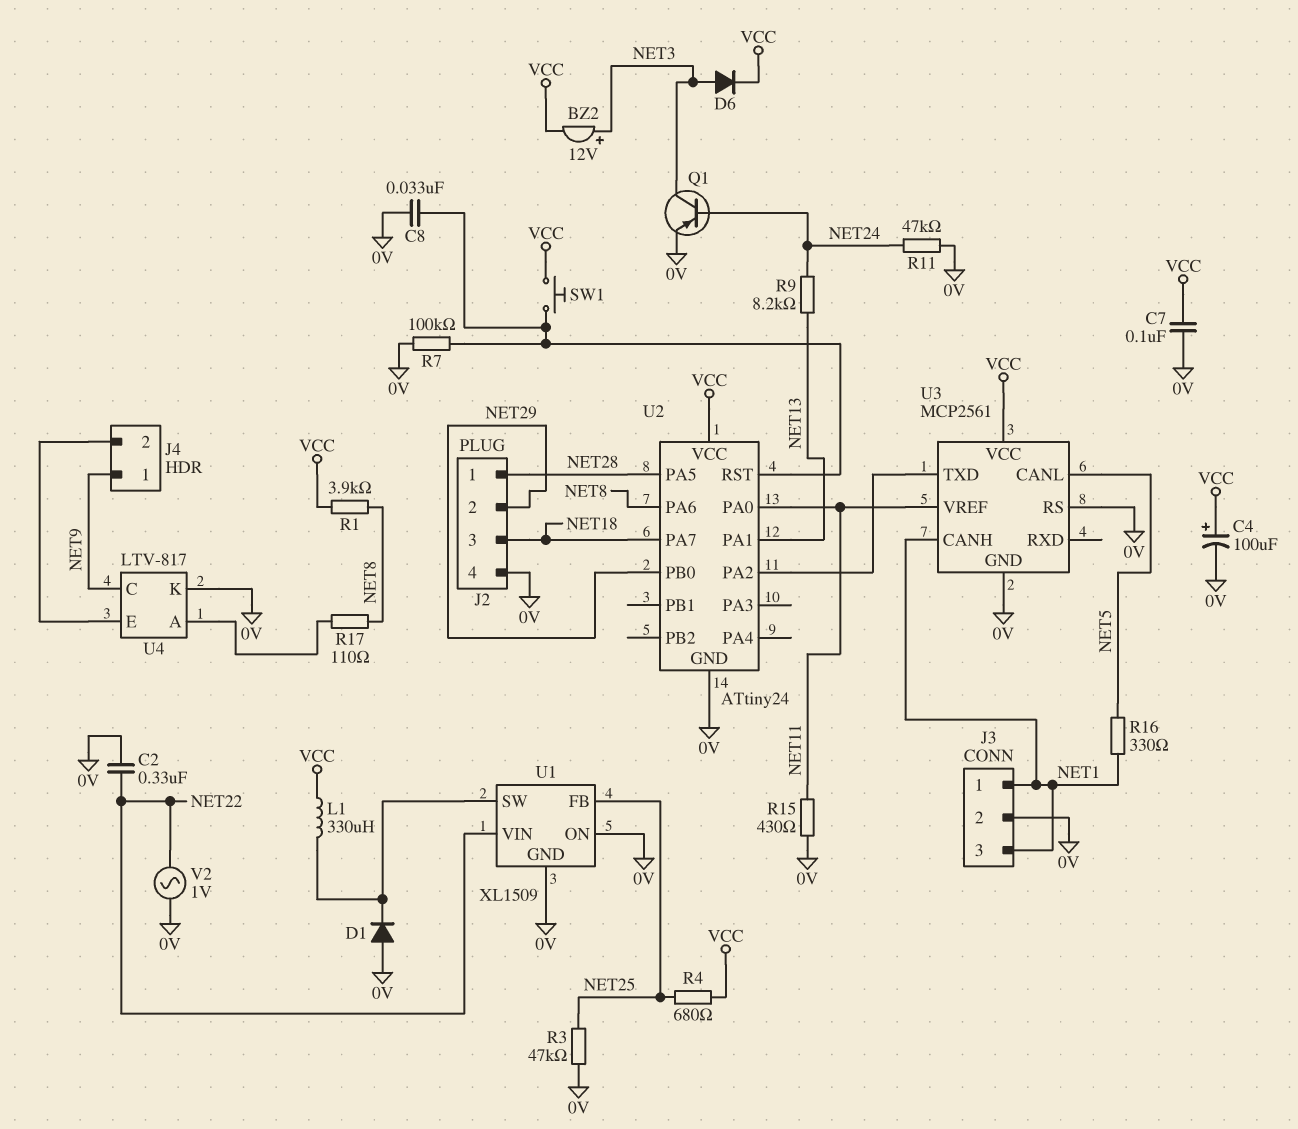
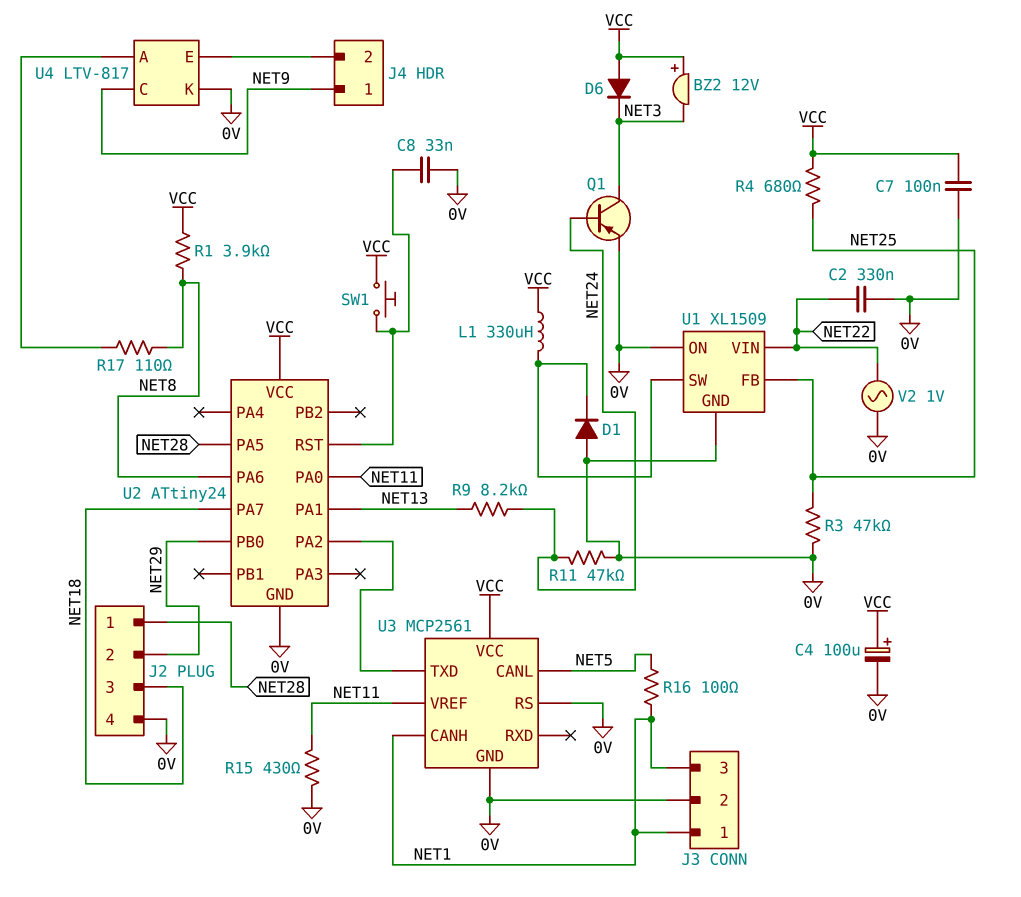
BZ2: buzzer 12V (plus NET3, minus VCC) -> buzzer 12V (plus VCC, minus NET3)
D6: diode (A NET3, K VCC) -> diode (A VCC, K NET3)
R7: 100k (0V, U2/RST) -> none
R16: 330 (NET1, NET5) -> 100 (NET1, NET5)

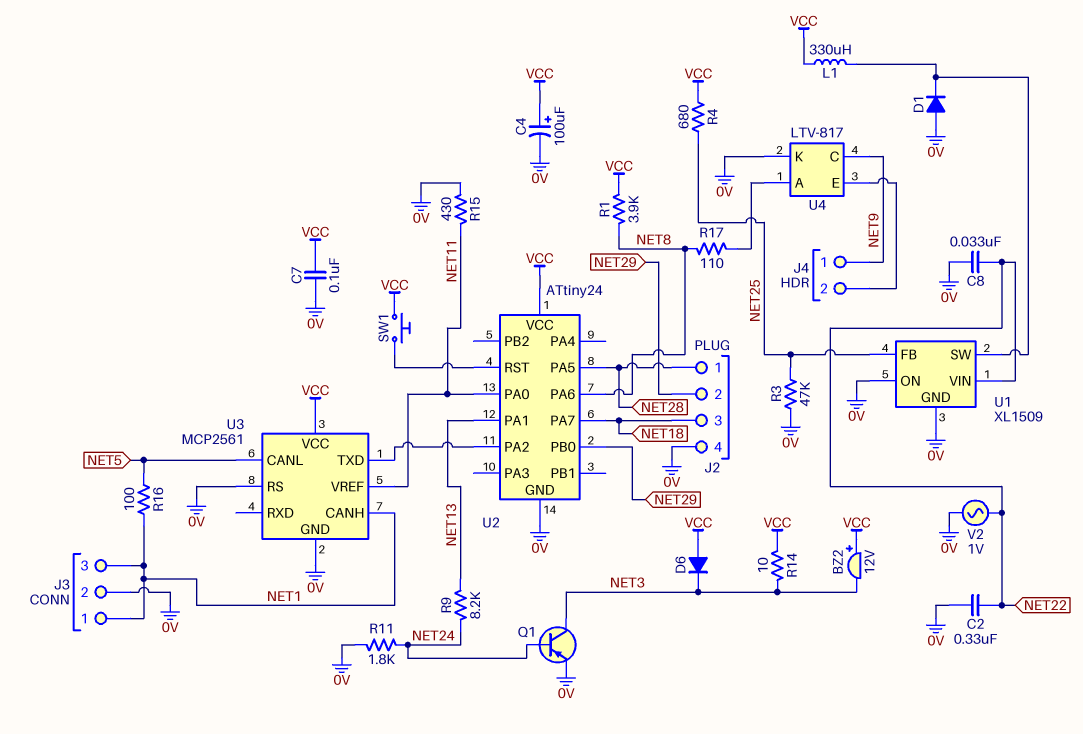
C8: 33nF (0V, U2/RST) -> 33nF (0V, NET22)
R11: 47k (0V, NET24) -> 1.8k (0V, NET24)
R14: none -> 10 (NET3, VCC)

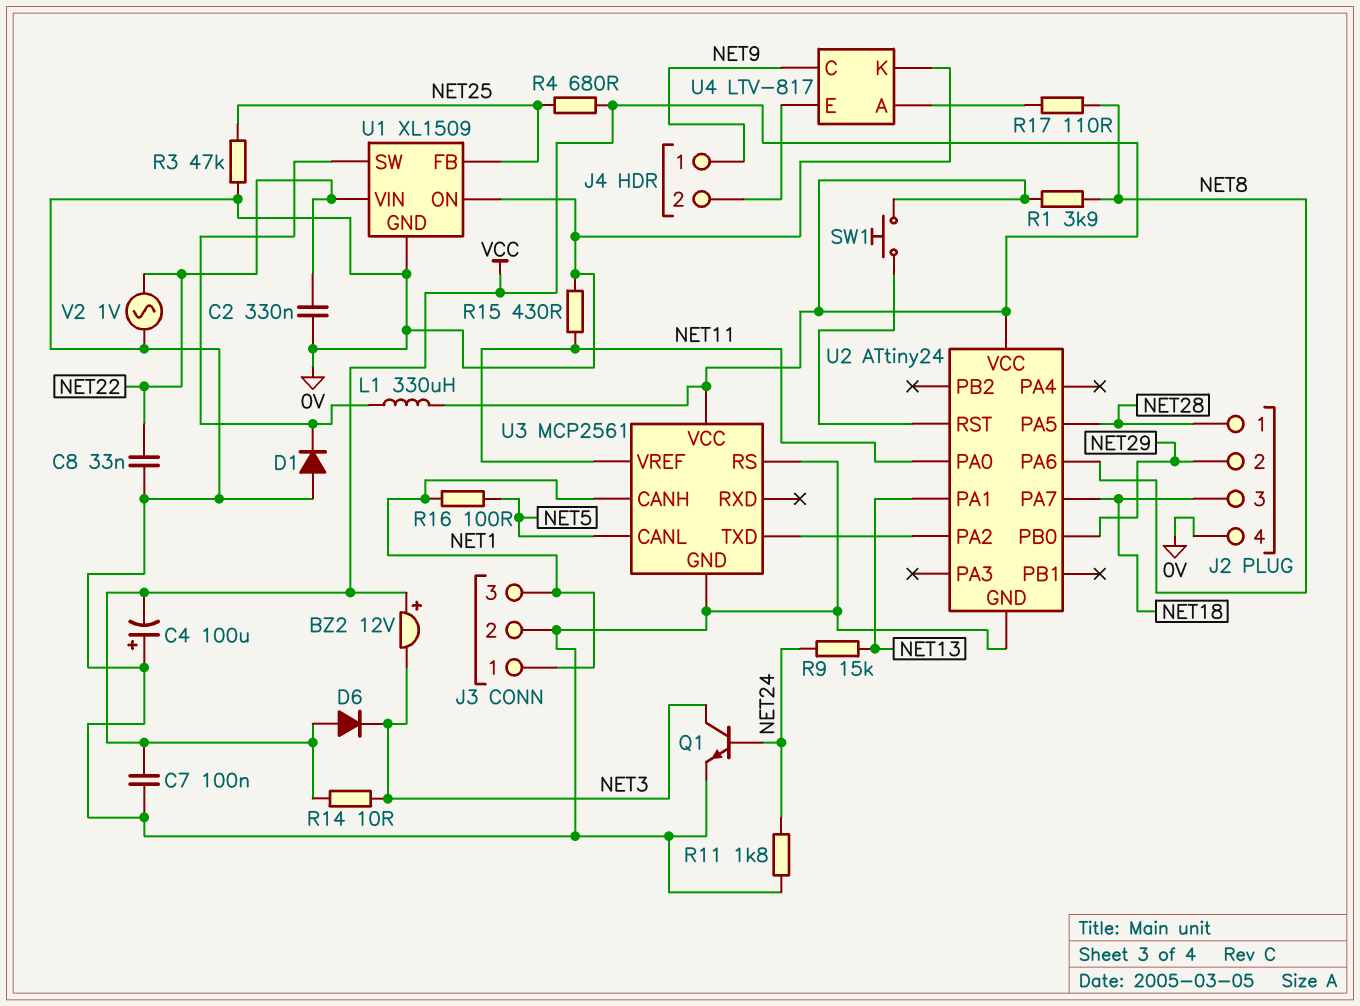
C4: 100uF (plus VCC, minus 0V) -> 100uF (plus 0V, minus VCC)
Q1: PNP (B NET24, C NET3, E 0V) -> NPN (B NET24, C NET3, E 0V)
R9: 8.2k (NET13, NET24) -> 15k (NET13, NET24)

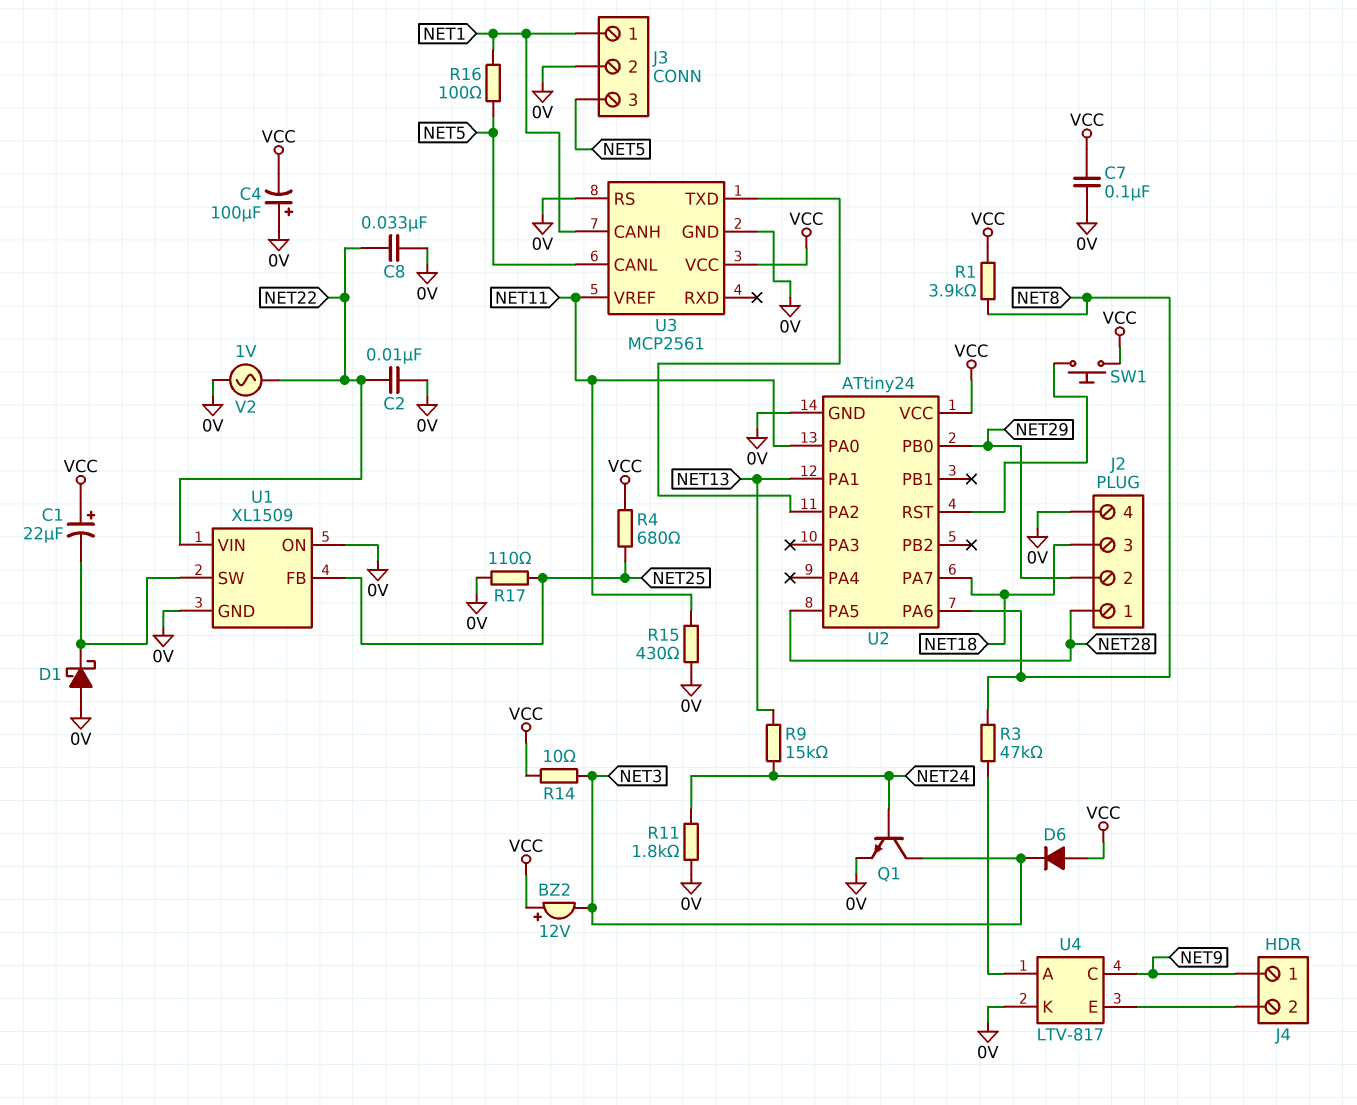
C1: none -> 22uF (plus VCC, minus U1/SW)
C2: 330nF (0V, NET22) -> 10nF (0V, NET22)
D1: diode (A 0V, K U1/SW) -> schottky (A 0V, K U1/SW)
J3 pin 3: NET1 -> NET5
L1: 330uH (U1/SW, VCC) -> none
R3: 47k (0V, NET25) -> 47k (NET8, U4/A)
R17: 110 (NET8, U4/A) -> 110 (0V, NET25)

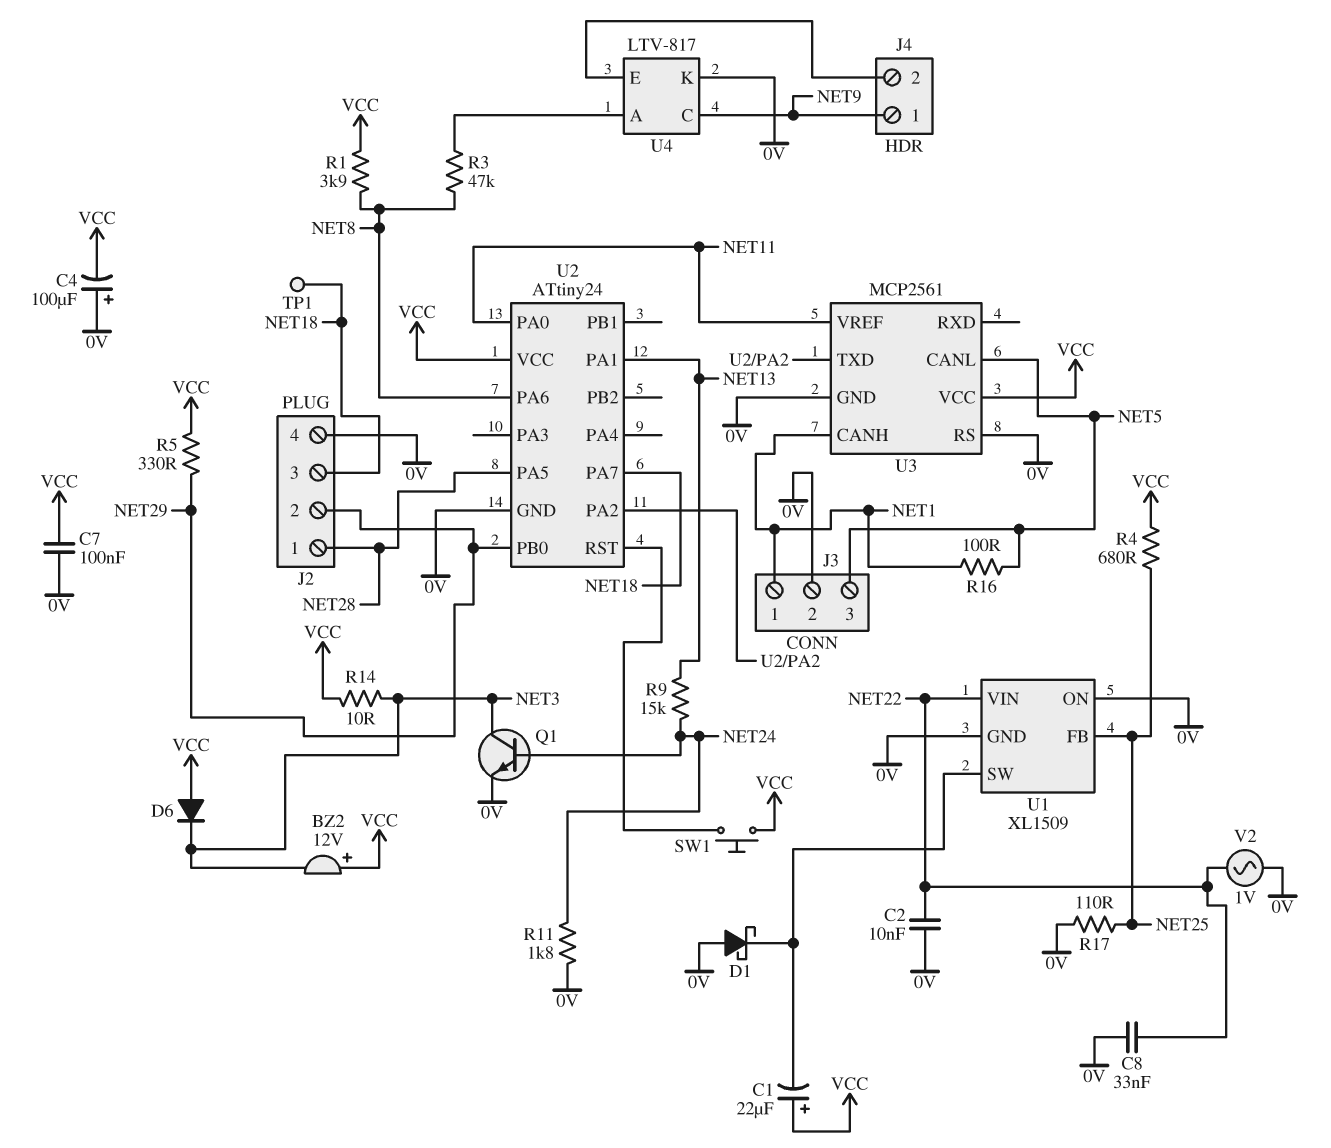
R5: none -> 330 (NET29, VCC)
R15: 430 (0V, NET11) -> none
TP1: none -> test point (NET18)

